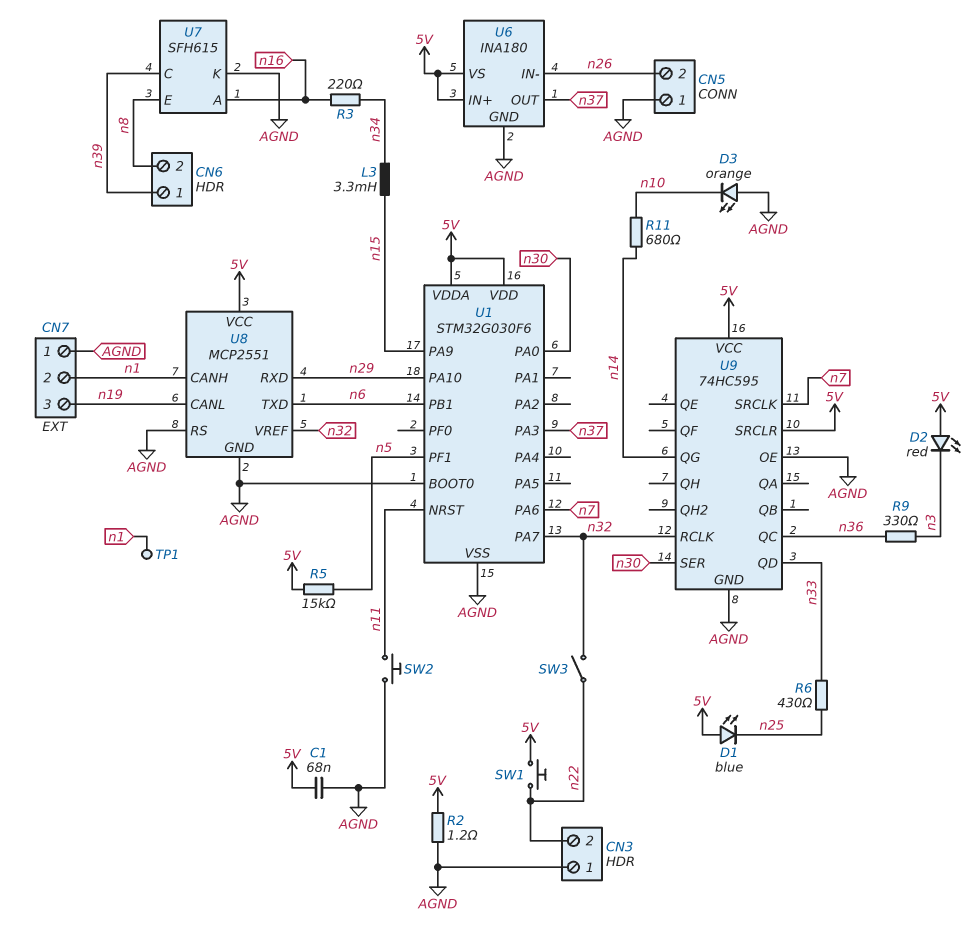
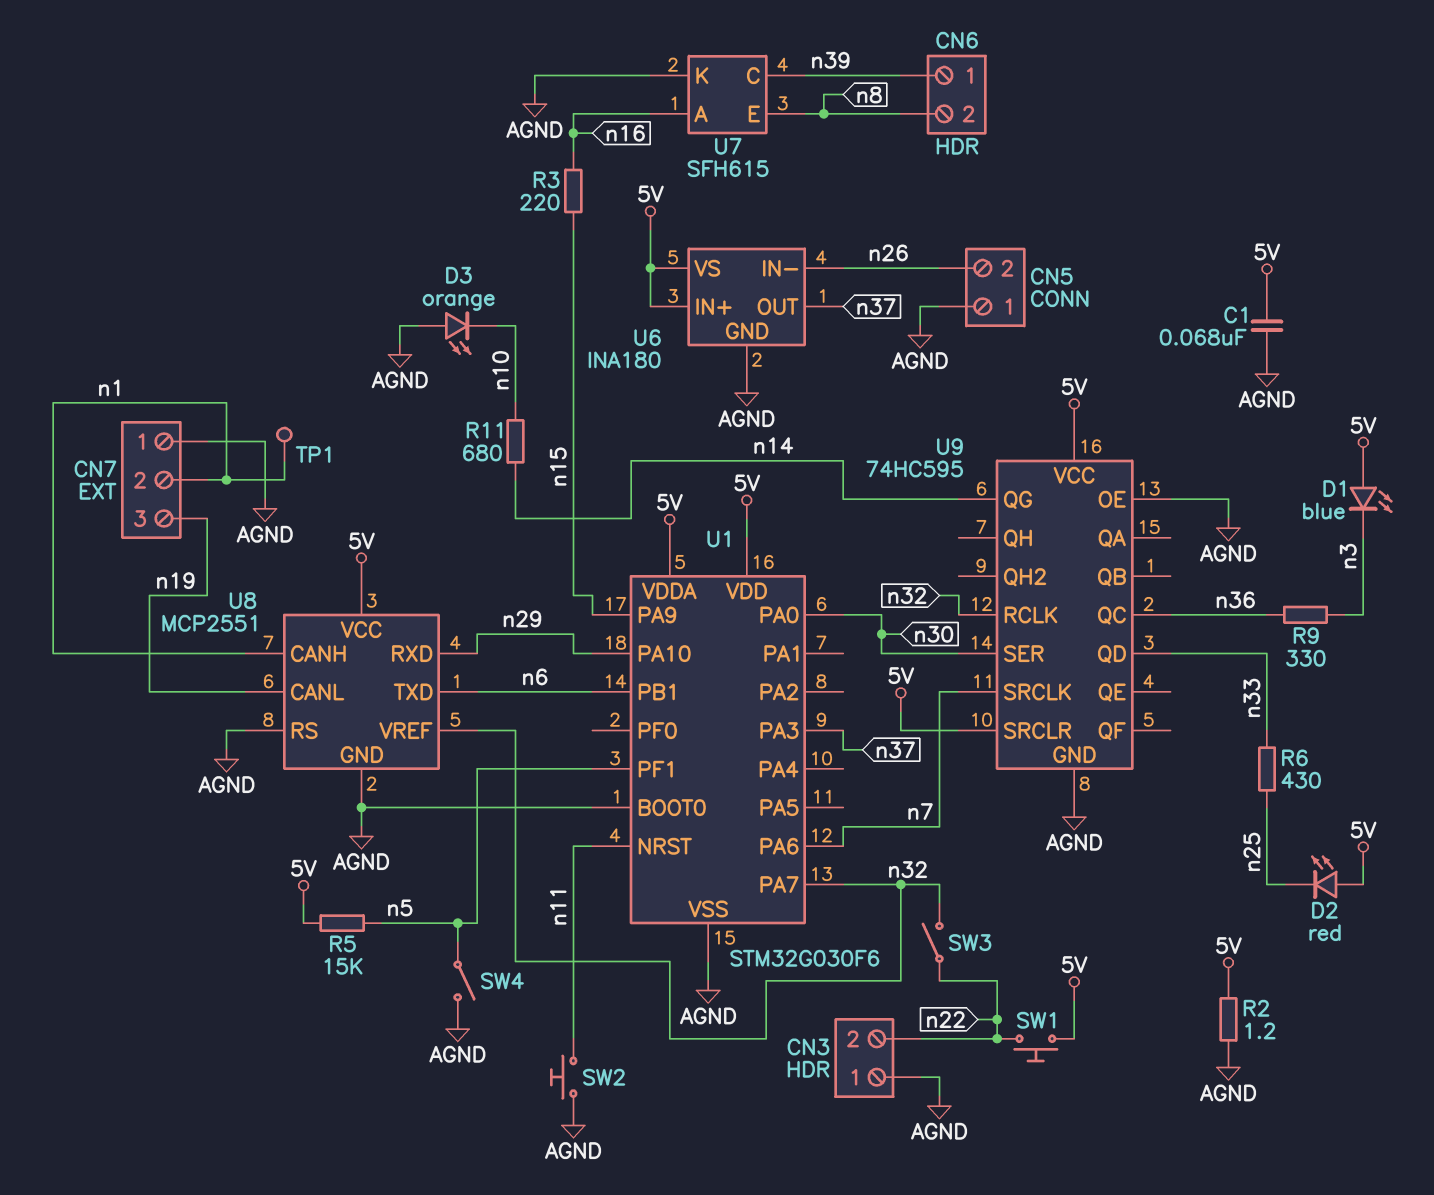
D1: LED blue (A 5V, K n25) -> LED blue (A 5V, K n3)
D2: LED red (A 5V, K n3) -> LED red (A 5V, K n25)
L3: 3.3mH (n15, n34) -> none
R3: 220 (n16, n34) -> 220 (n15, n16)
SW4: none -> switch (AGND, n5)

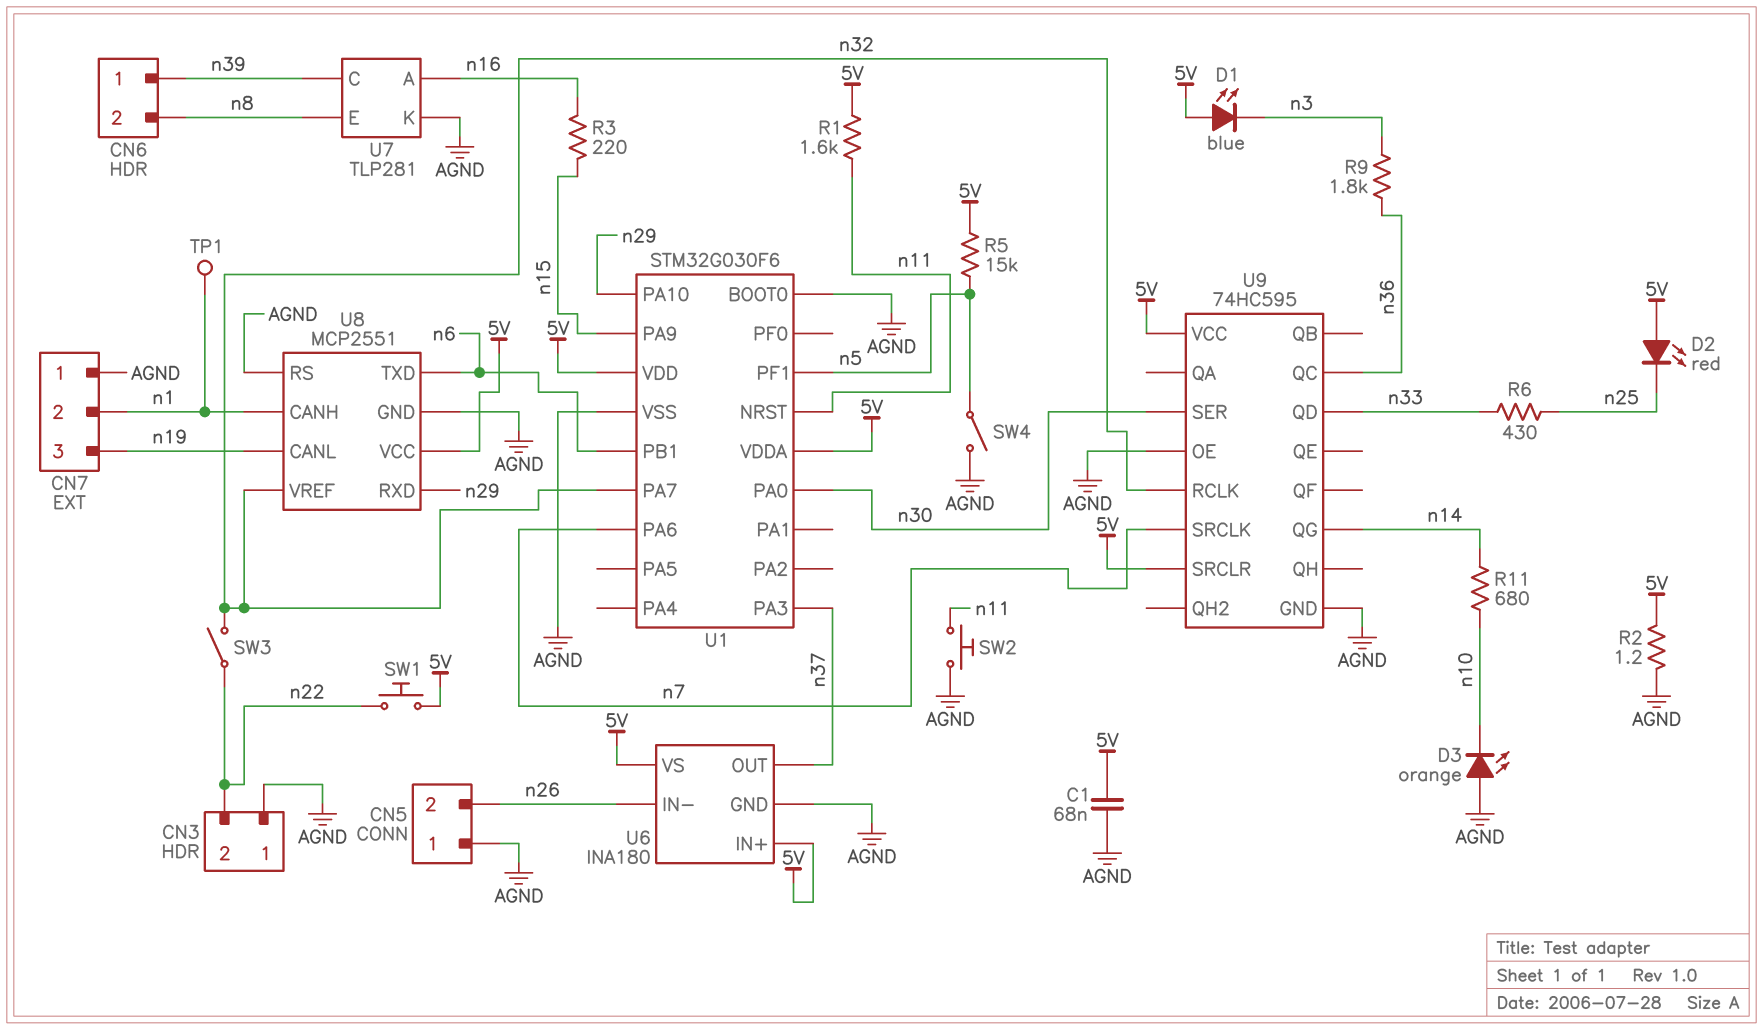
R1: none -> 1.6k (5V, n11)
R9: 330 (n3, n36) -> 1.8k (n3, n36)
U7: SFH615 -> TLP281

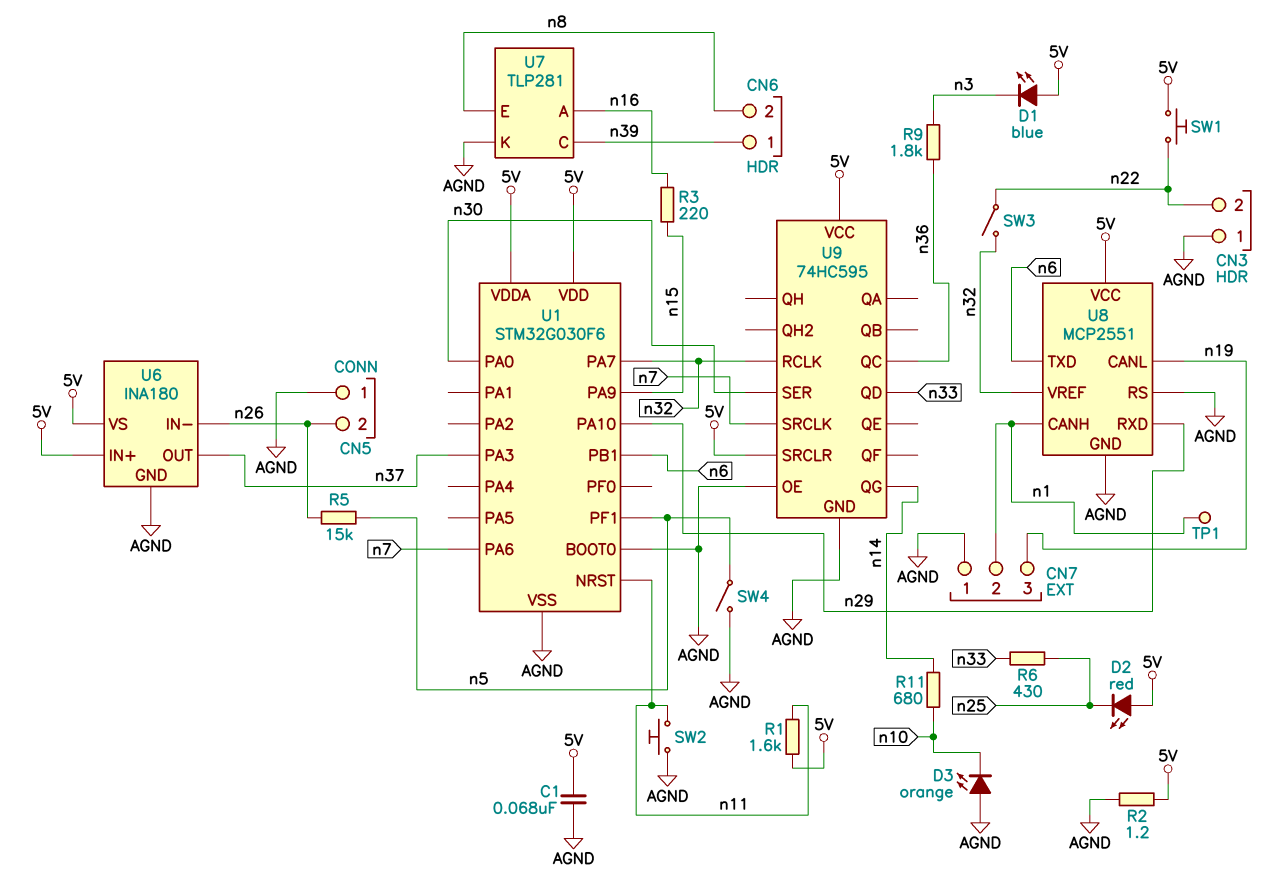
R5: 15k (5V, n5) -> 15k (n5, n26)

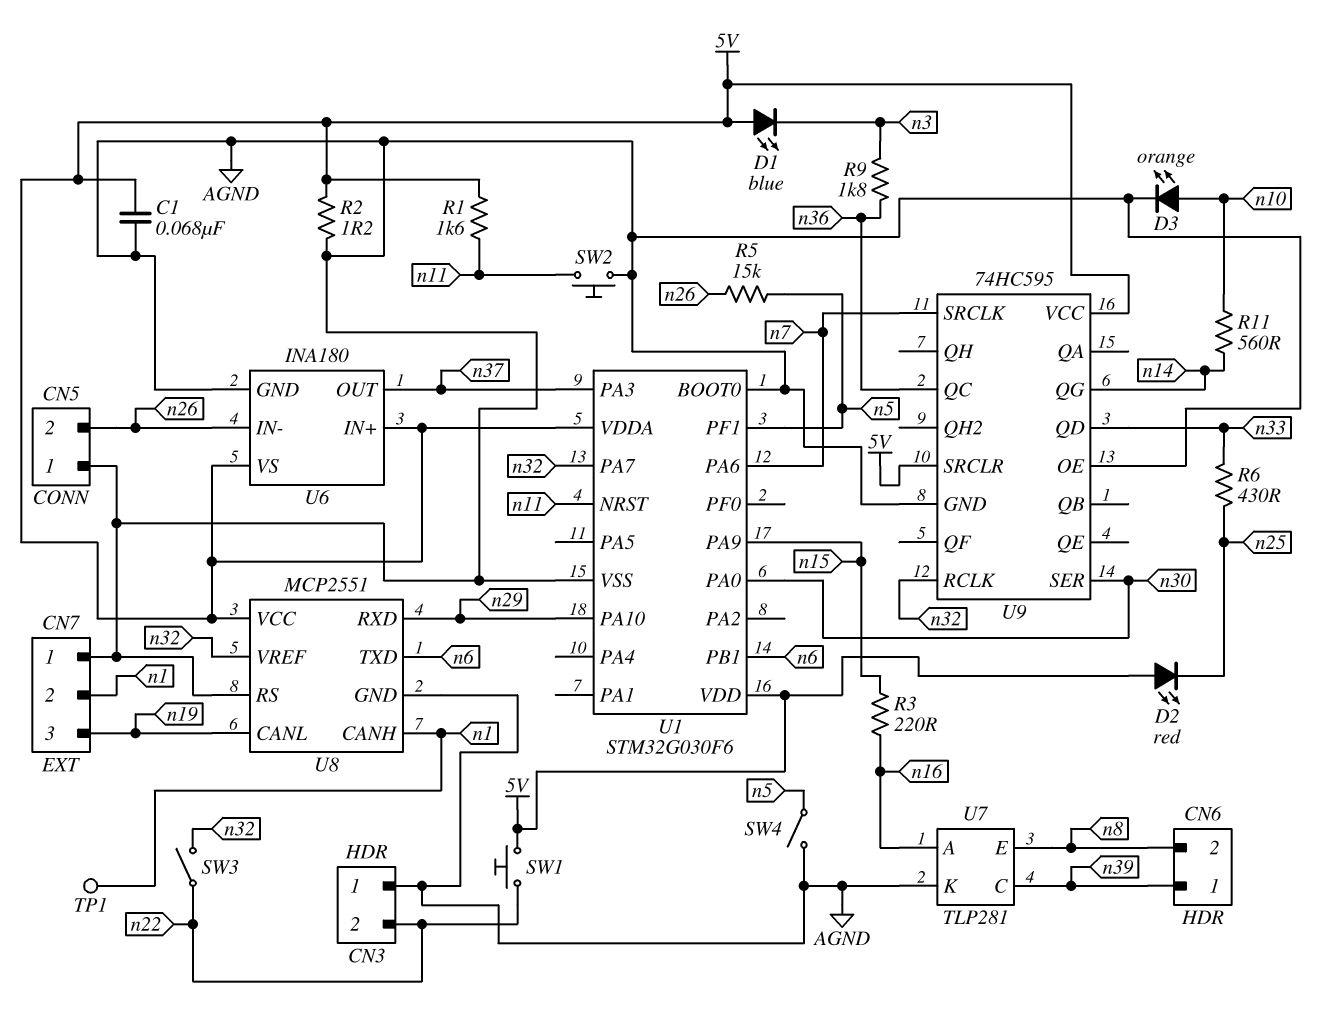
D3: LED orange (A AGND, K n10) -> LED orange (A n10, K AGND)
R11: 680 (n10, n14) -> 560 (n10, n14)

